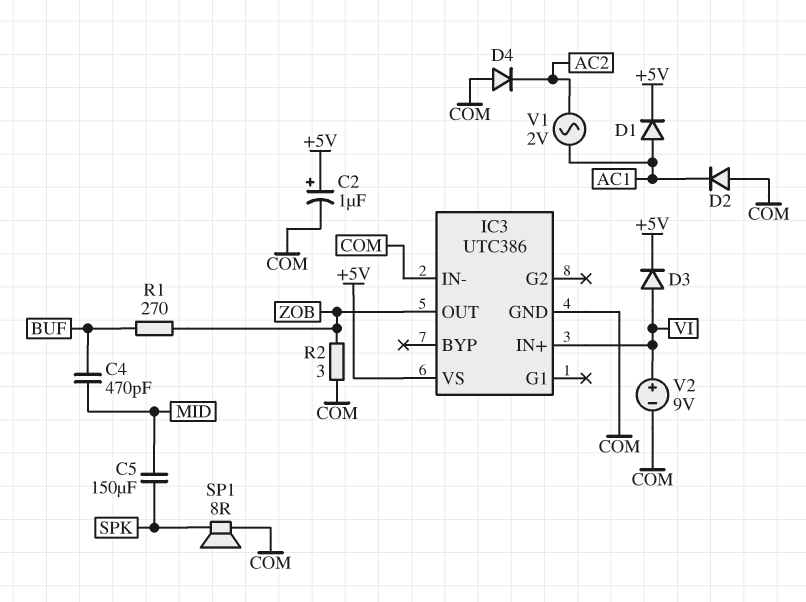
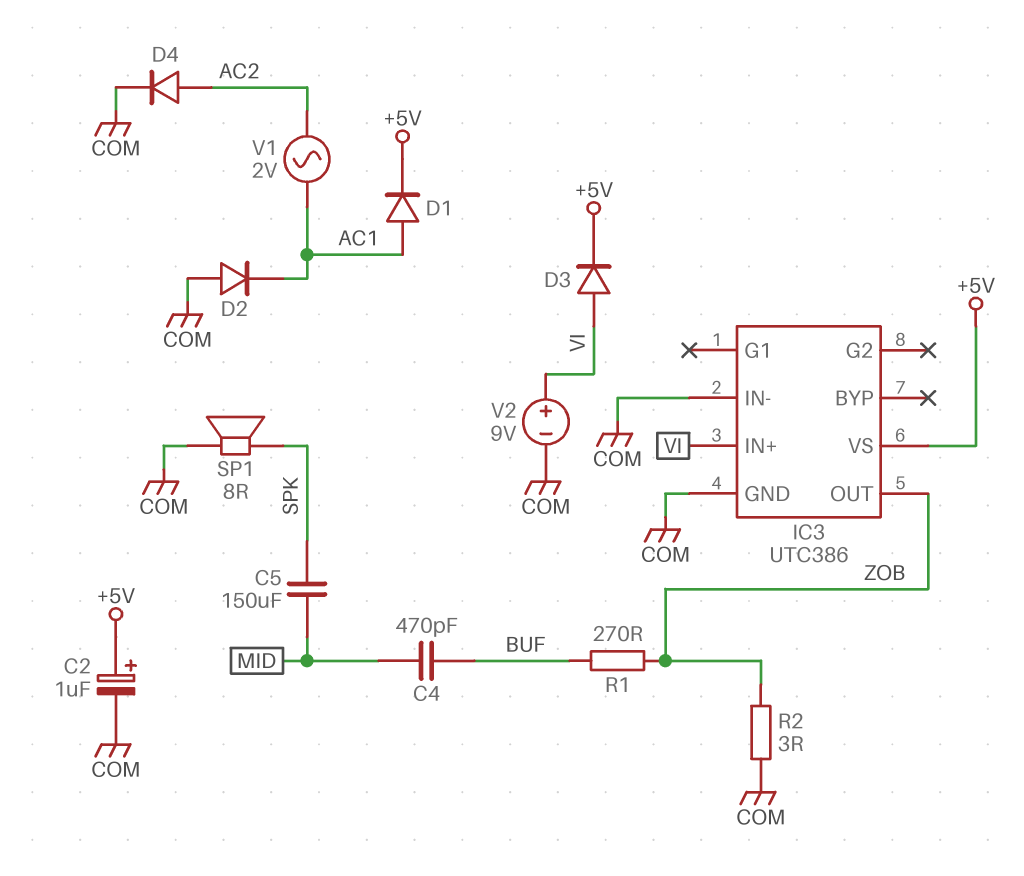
D4: diode (A COM, K AC2) -> diode (A AC2, K COM)

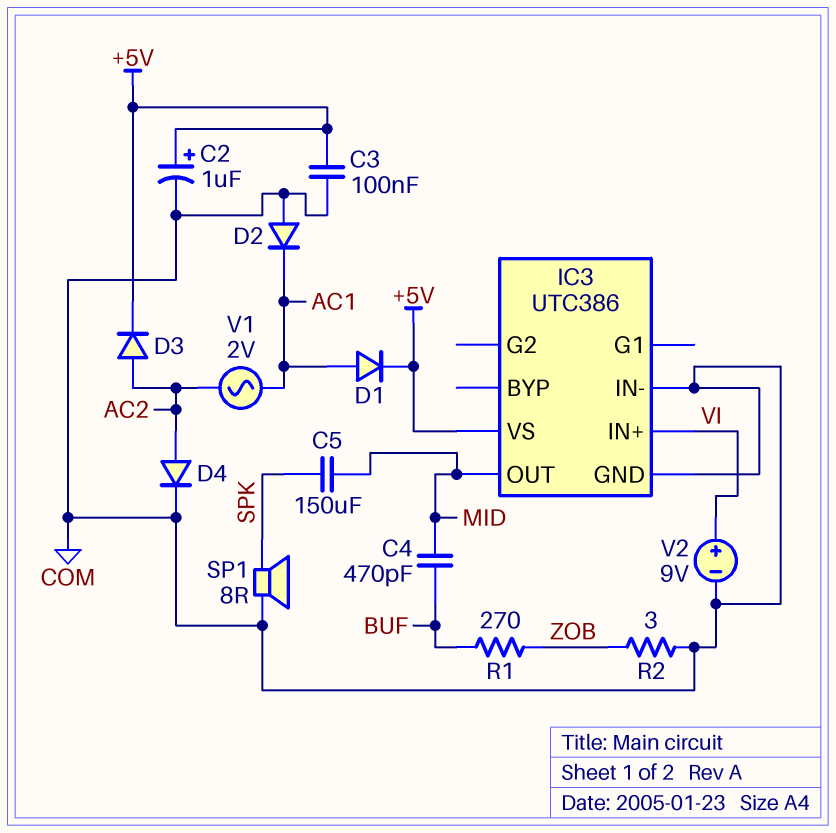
C3: none -> 100nF (+5V, COM)
D3: diode (A VI, K +5V) -> diode (A AC2, K +5V)
IC3 pin OUT: ZOB -> MID

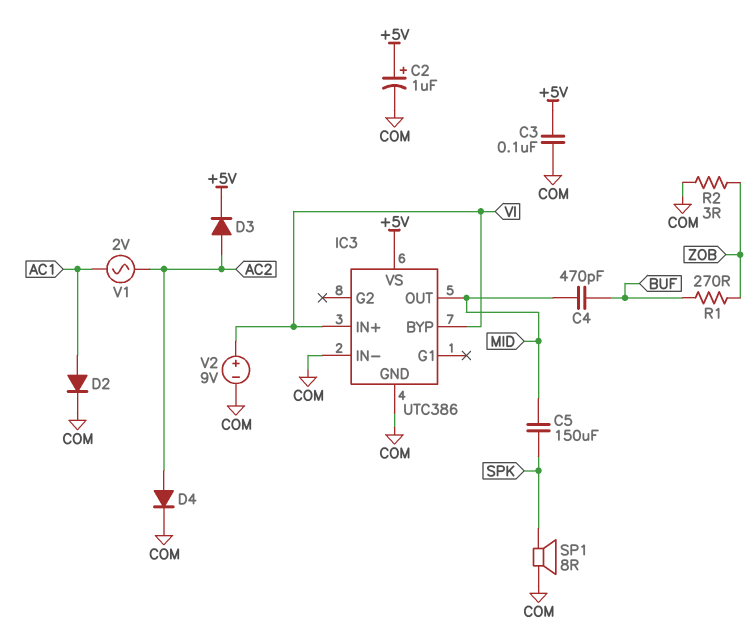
D1: diode (A AC1, K +5V) -> none
D2: diode (A COM, K AC1) -> diode (A AC1, K COM)
IC3 pin BYP: none -> VI

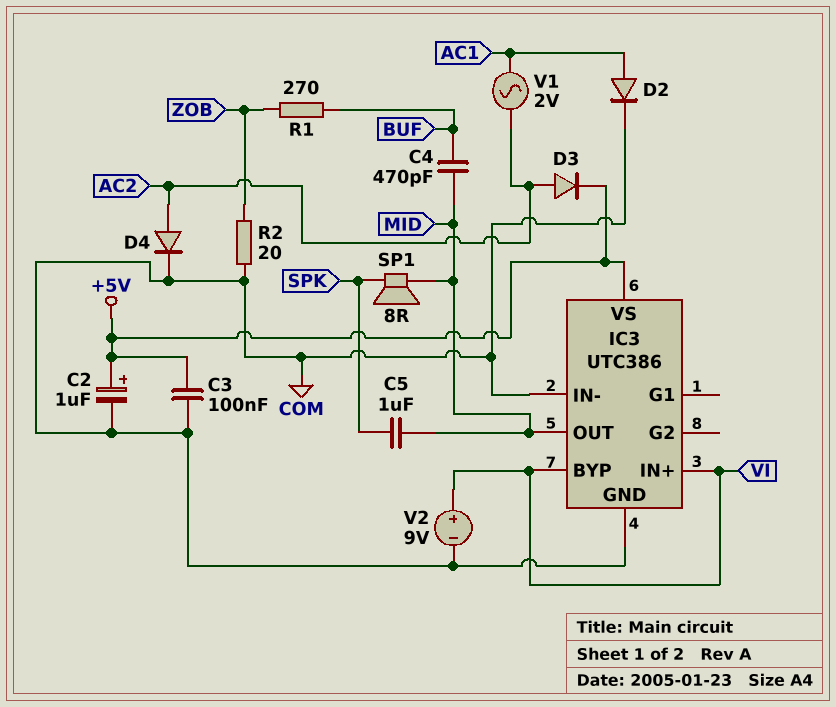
C5: 150uF (MID, SPK) -> 1uF (MID, SPK)
R2: 3 (COM, ZOB) -> 20 (COM, ZOB)
SP1: speaker 8R (COM, SPK) -> speaker 8R (MID, SPK)

